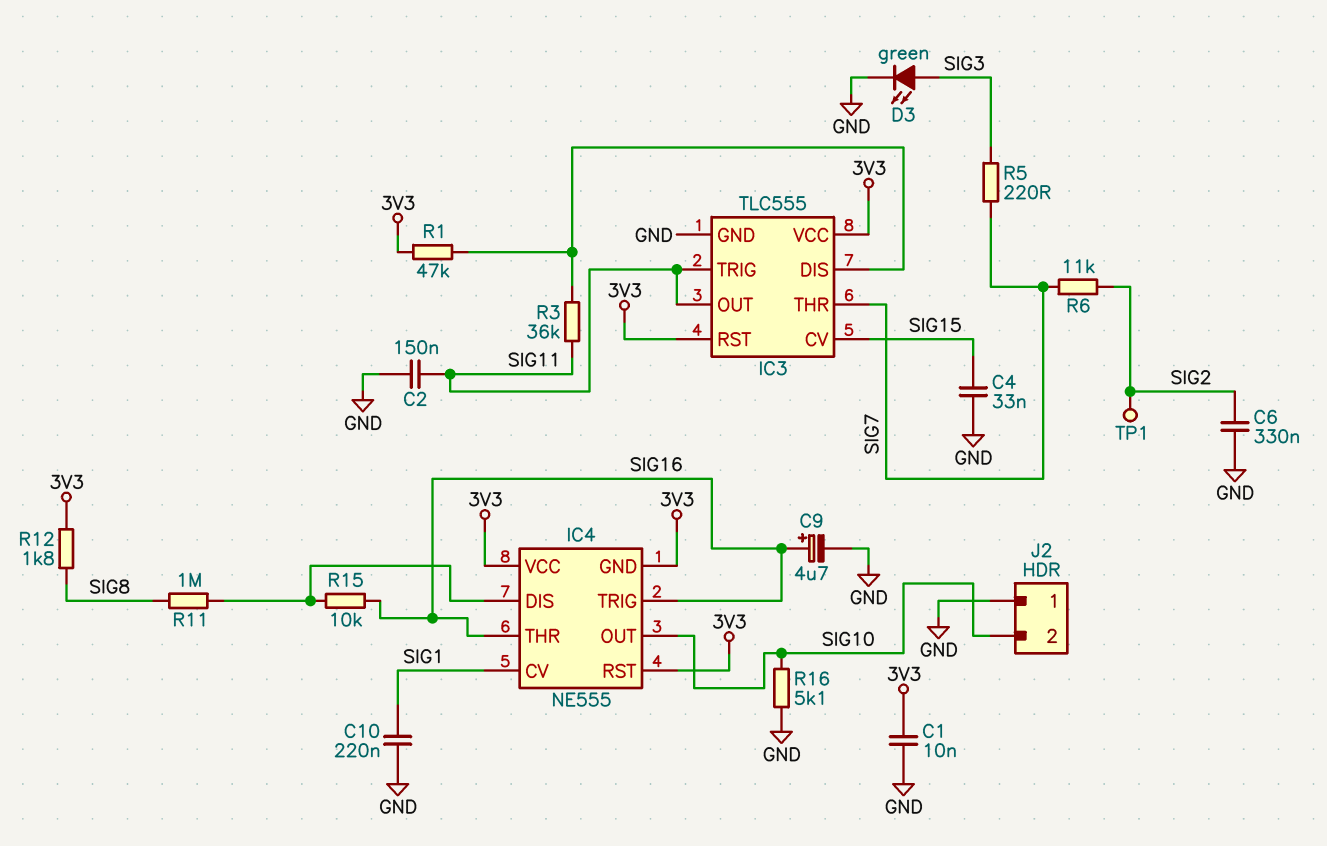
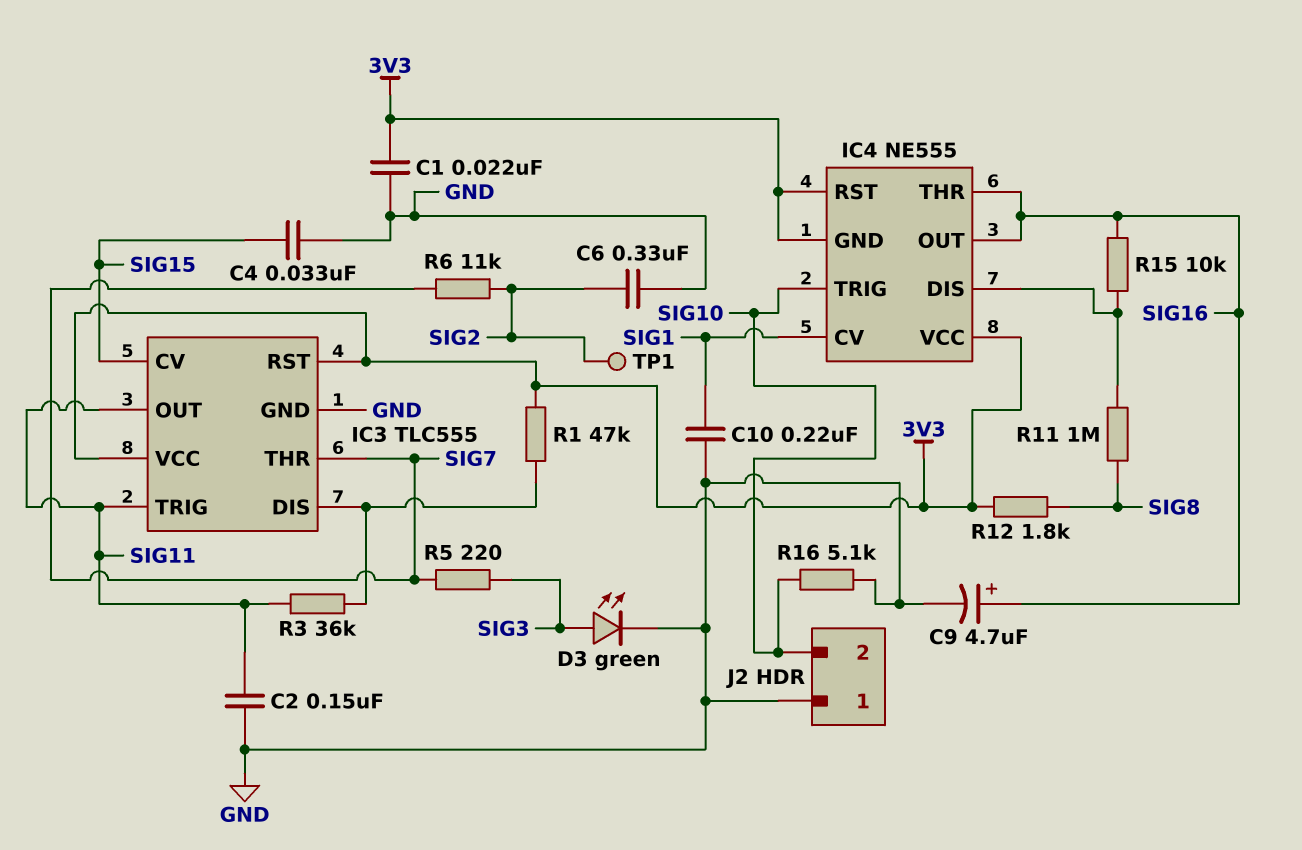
C1: 10nF (3V3, GND) -> 22nF (3V3, GND)
IC4 pin OUT: SIG10 -> SIG16
IC4 pin TRIG: SIG16 -> SIG10

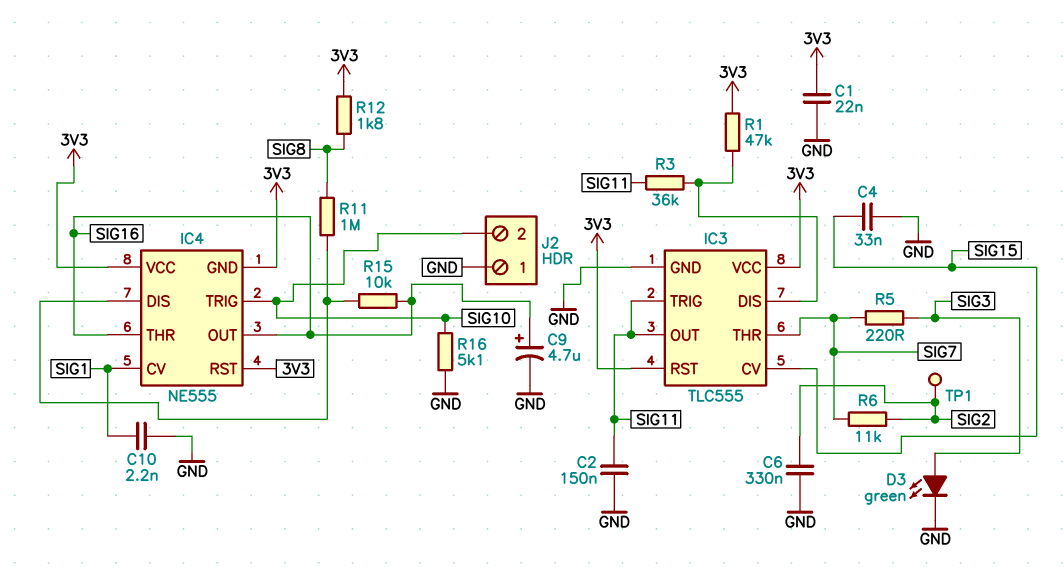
C10: 220nF (GND, SIG1) -> 2.2nF (GND, SIG1)

